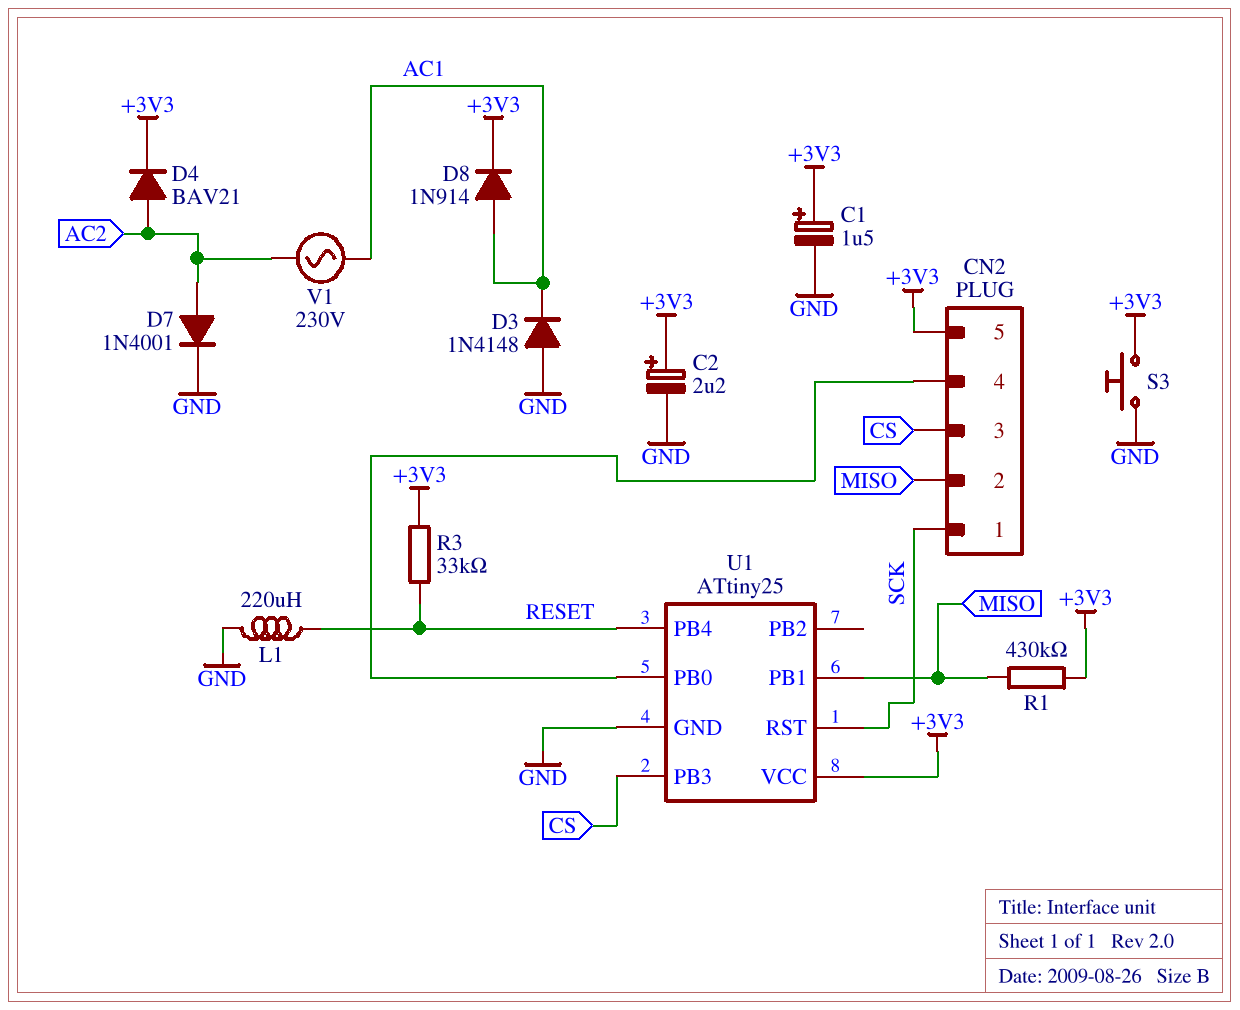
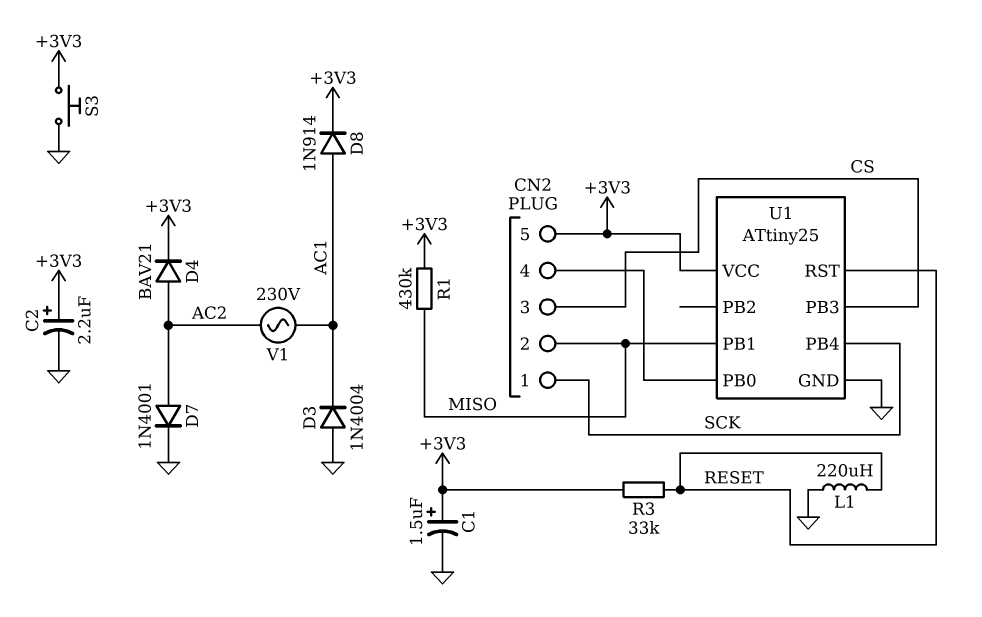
D3: diode 1N4148 (A GND, K AC1) -> diode 1N4004 (A GND, K AC1)
U1 pin PB4: RESET -> SCK
U1 pin RST: SCK -> RESET

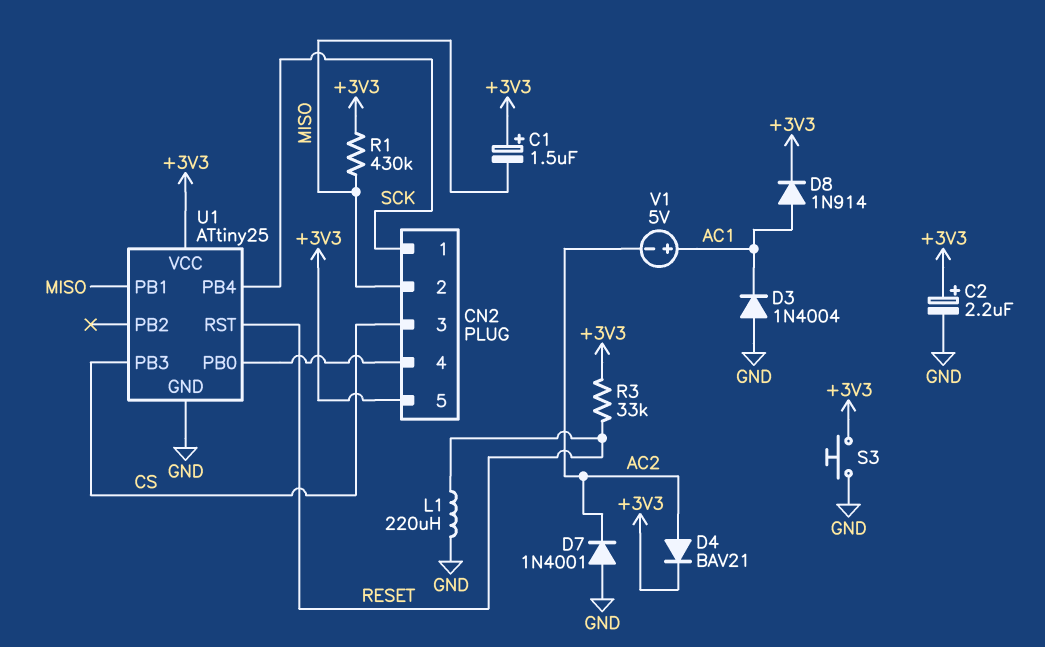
C1: 1.5uF (plus +3V3, minus GND) -> 1.5uF (plus +3V3, minus MISO)
D7: diode 1N4001 (A AC2, K GND) -> diode 1N4001 (A GND, K AC2)
V1: AC 230V (AC1, AC2) -> 5V (plus AC1, minus AC2)

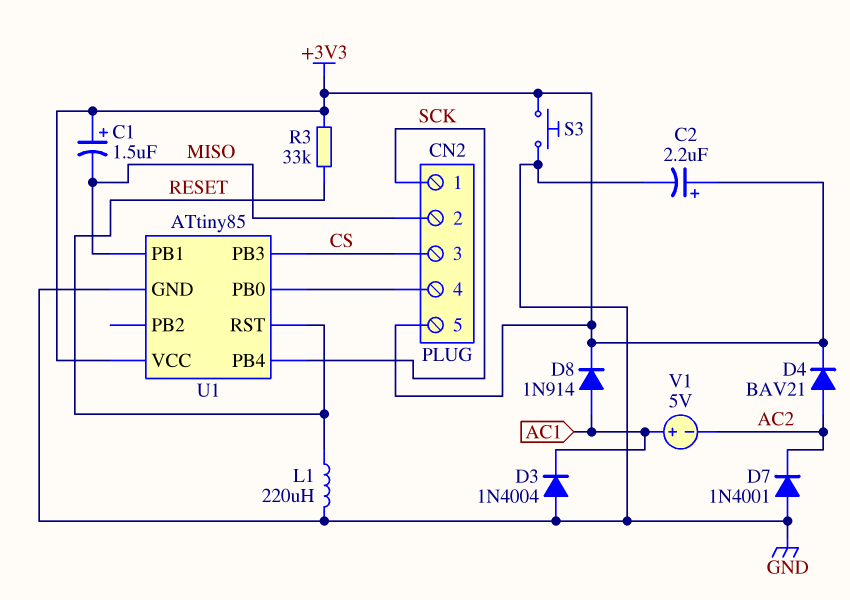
R1: 430k (+3V3, MISO) -> none
U1: ATtiny25 -> ATtiny85

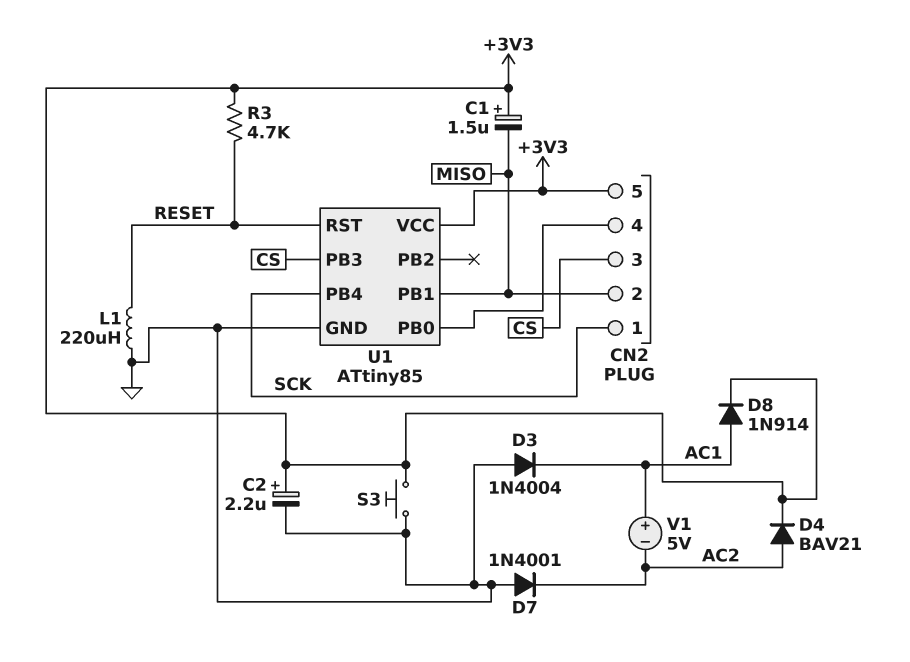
R3: 33k (+3V3, RESET) -> 4.7k (+3V3, RESET)

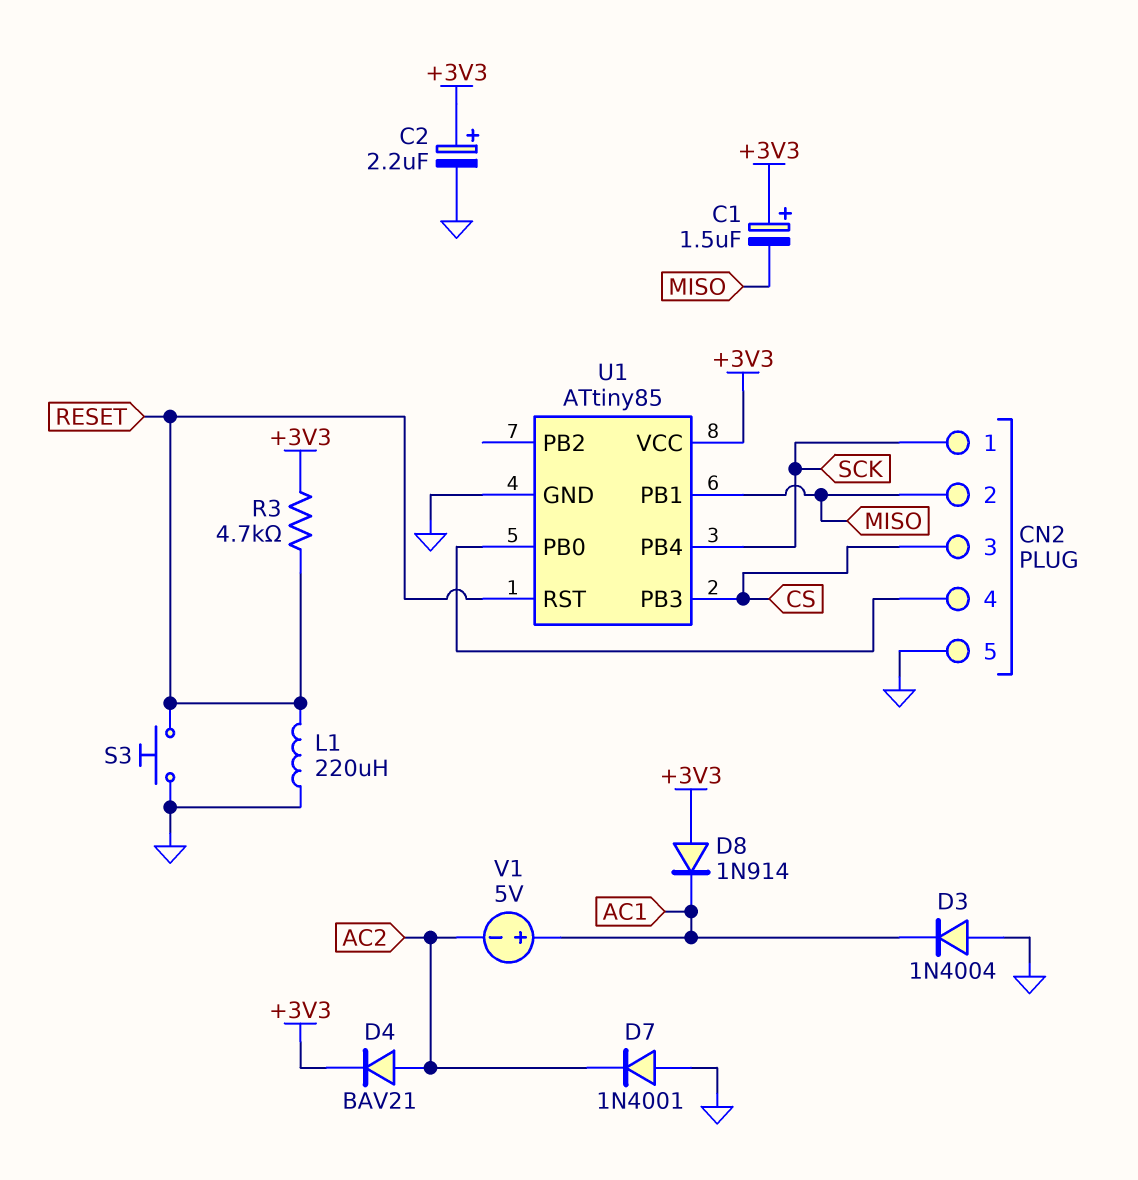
CN2 pin 5: +3V3 -> GND
D8: diode 1N914 (A AC1, K +3V3) -> diode 1N914 (A +3V3, K AC1)
S3: button (+3V3, GND) -> button (GND, RESET)

